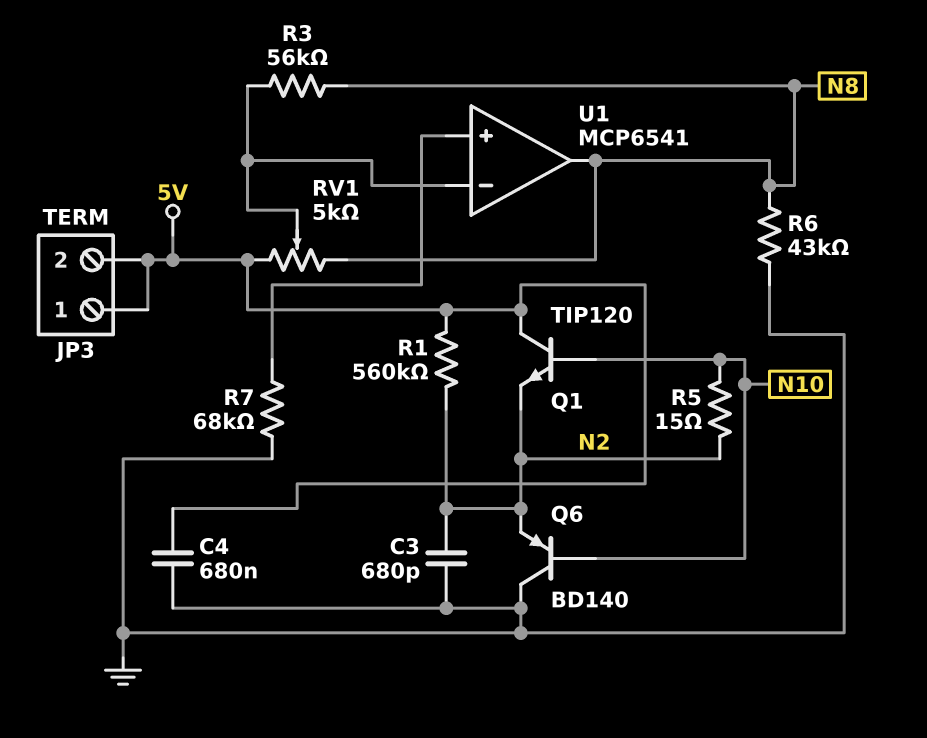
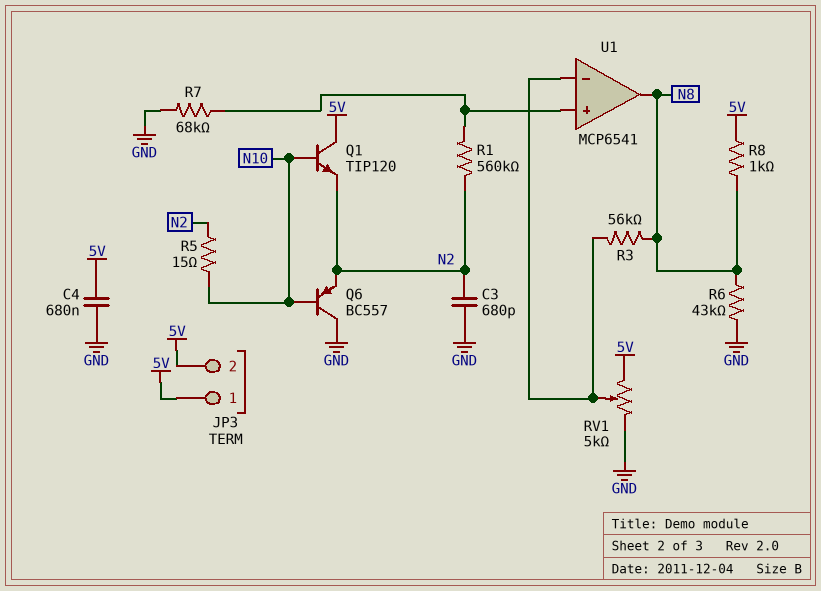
Q6: PNP BD140 (B N10, C GND, E N2) -> PNP BC557 (B N10, C GND, E N2)
R1: 560k (5V, N2) -> 560k (N2, U1/in+)
R8: none -> 1k (5V, N8)
RV1: 5k (5V, N8, wiper U1/in-) -> 5k (5V, GND, wiper U1/in-)

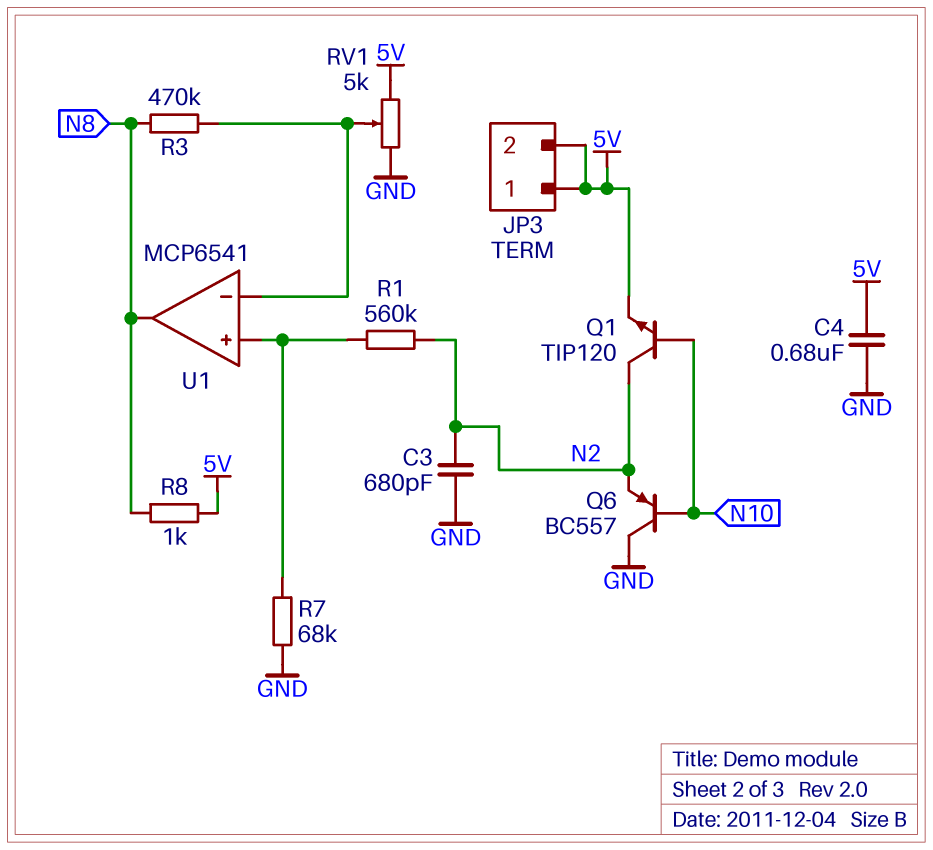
Q1: NPN TIP120 (B N10, C 5V, E N2) -> NPN TIP120 (B N10, C N2, E 5V)
R3: 56k (N8, U1/in-) -> 470k (N8, U1/in-)
R5: 15 (N2, N10) -> none
R6: 43k (GND, N8) -> none

